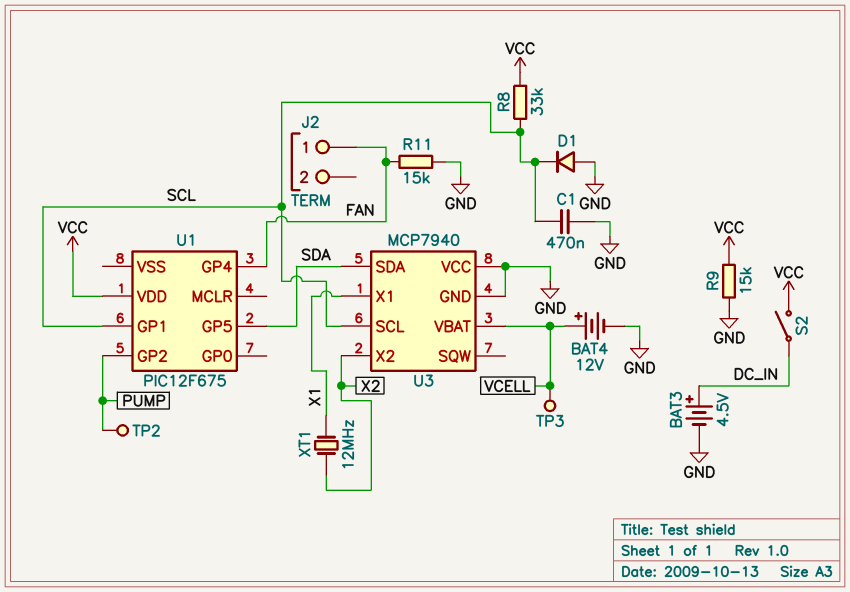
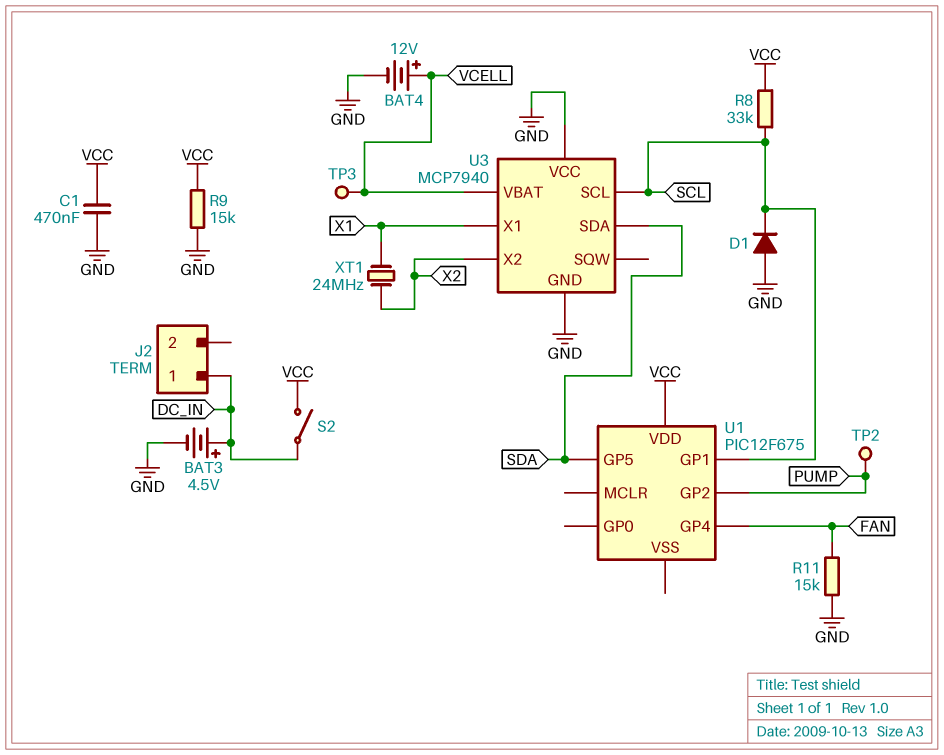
C1: 470nF (GND, SCL) -> 470nF (GND, VCC)
J2 pin 1: FAN -> DC_IN
XT1: 12MHz (X1, X2) -> 24MHz (X1, X2)

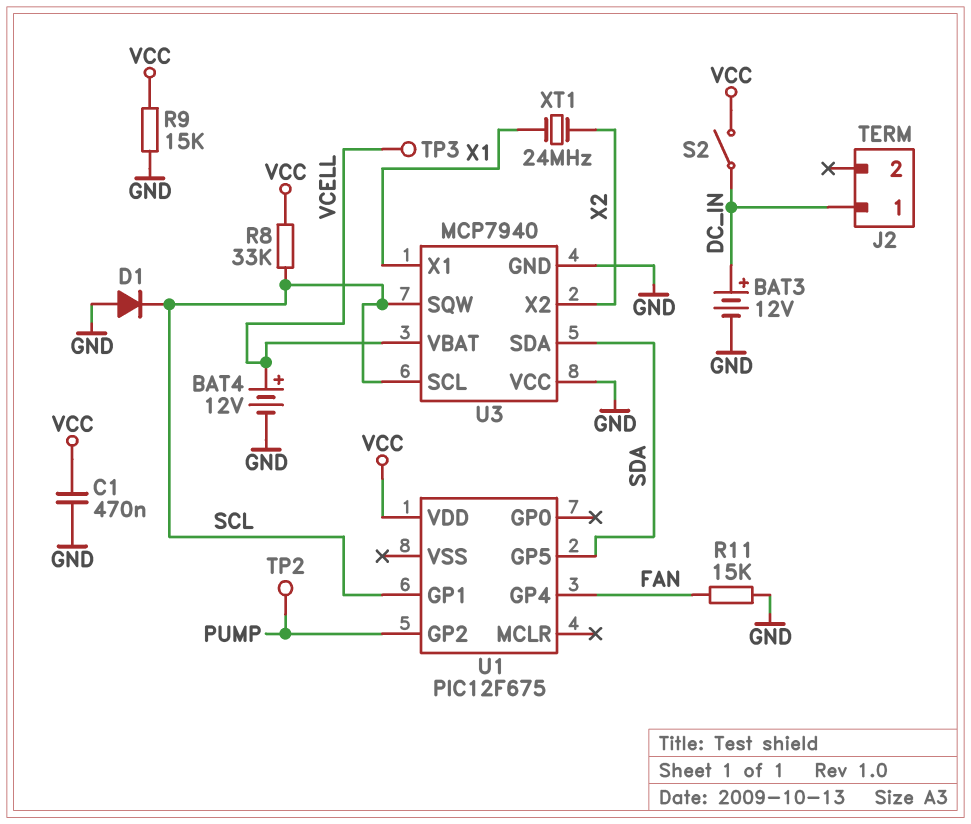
BAT3: 4.5V (plus DC_IN, minus GND) -> 12V (plus DC_IN, minus GND)
U3 pin SQW: none -> SCL

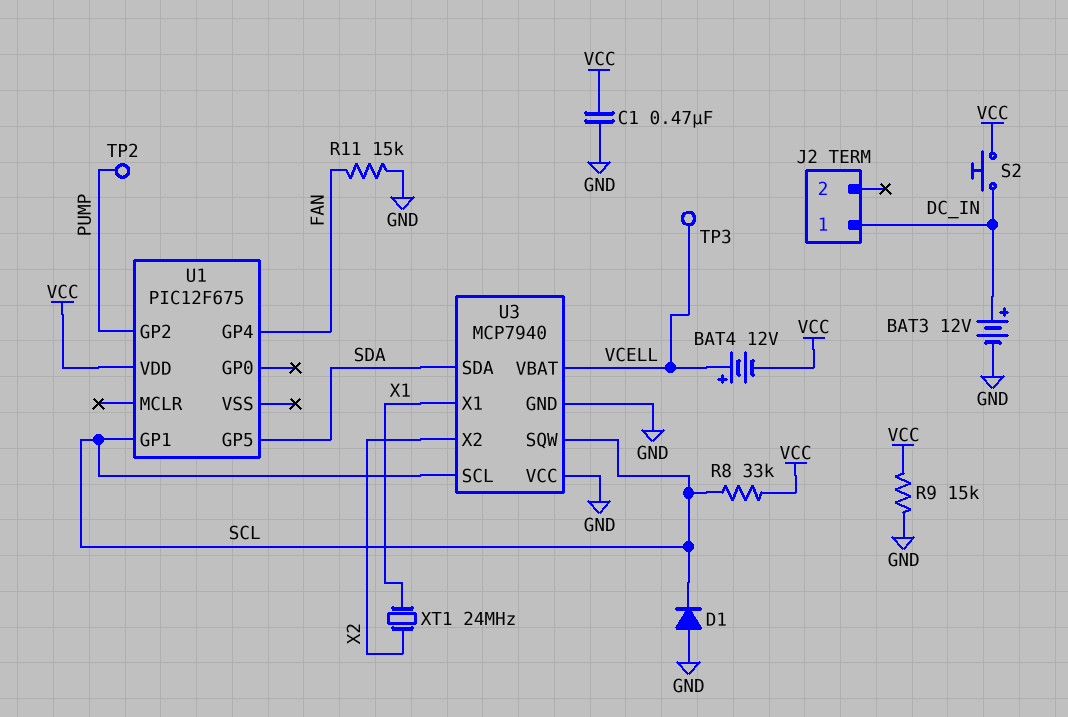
BAT4: 12V (plus VCELL, minus GND) -> 12V (plus VCELL, minus VCC)
S2: switch (DC_IN, VCC) -> button (DC_IN, VCC)

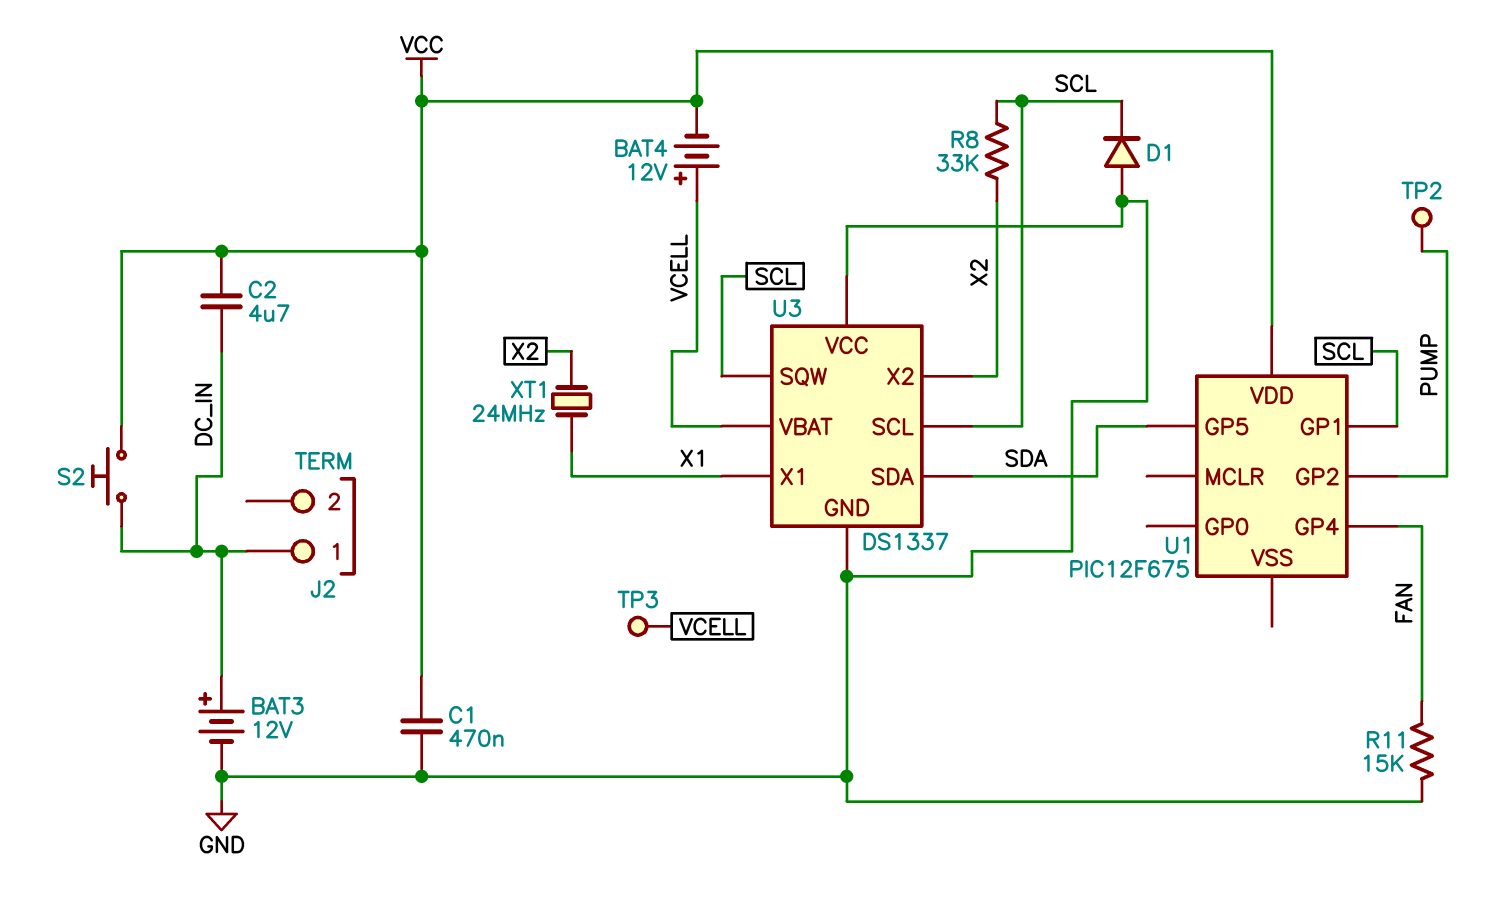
C2: none -> 4.7uF (DC_IN, VCC)
R8: 33k (SCL, VCC) -> 33k (SCL, X2)
R9: 15k (GND, VCC) -> none
U3: MCP7940 -> DS1337

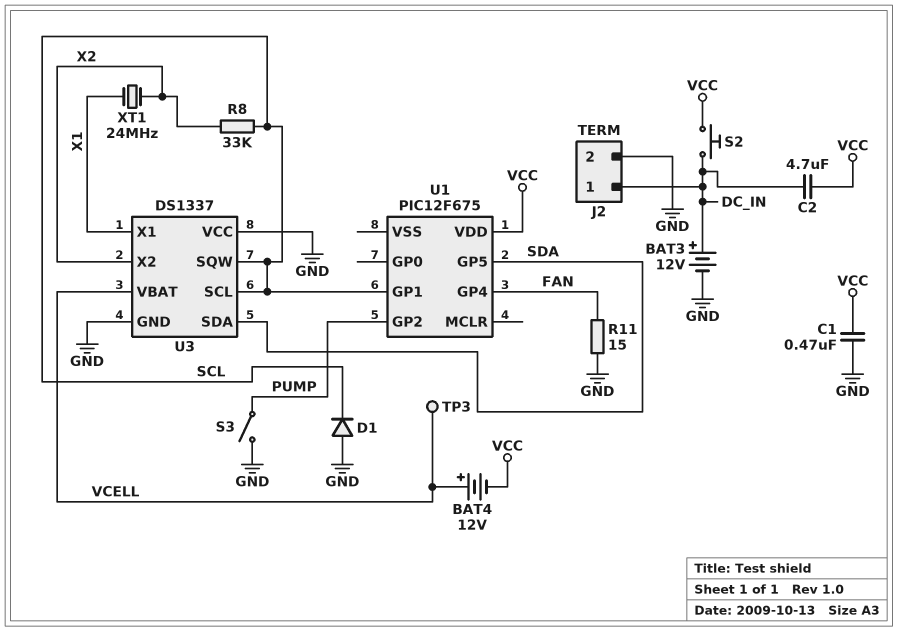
J2 pin 2: none -> GND
R11: 15k (FAN, GND) -> 15 (FAN, GND)
S3: none -> switch (GND, PUMP)
TP2: test point (PUMP) -> none

